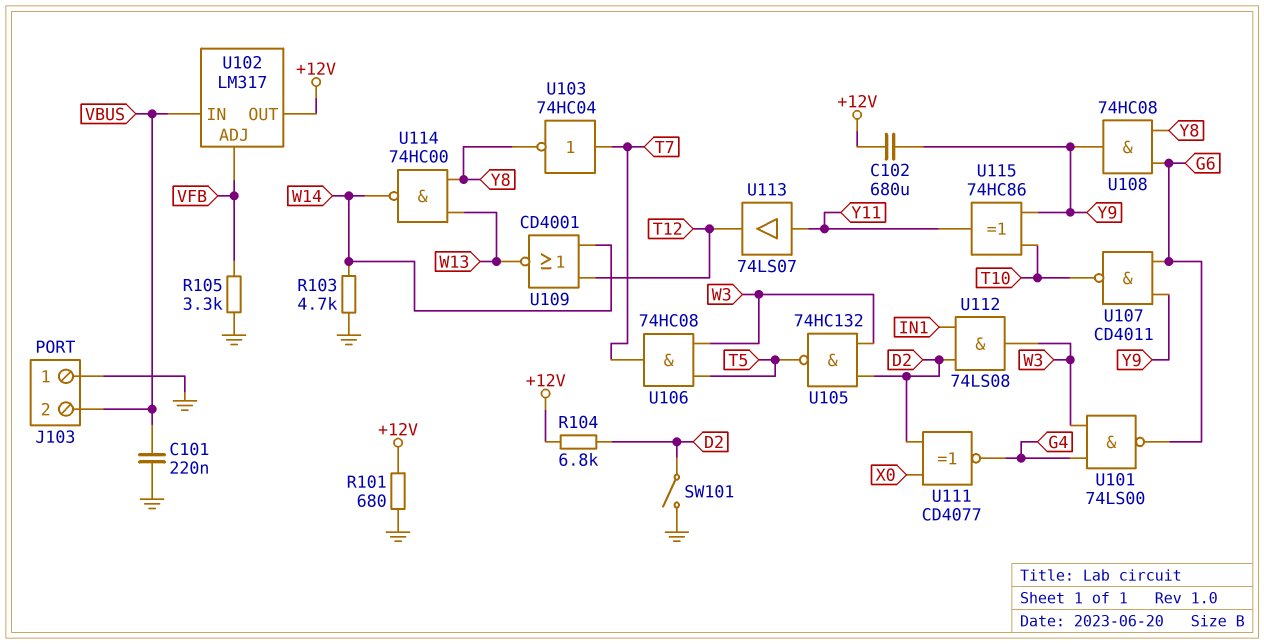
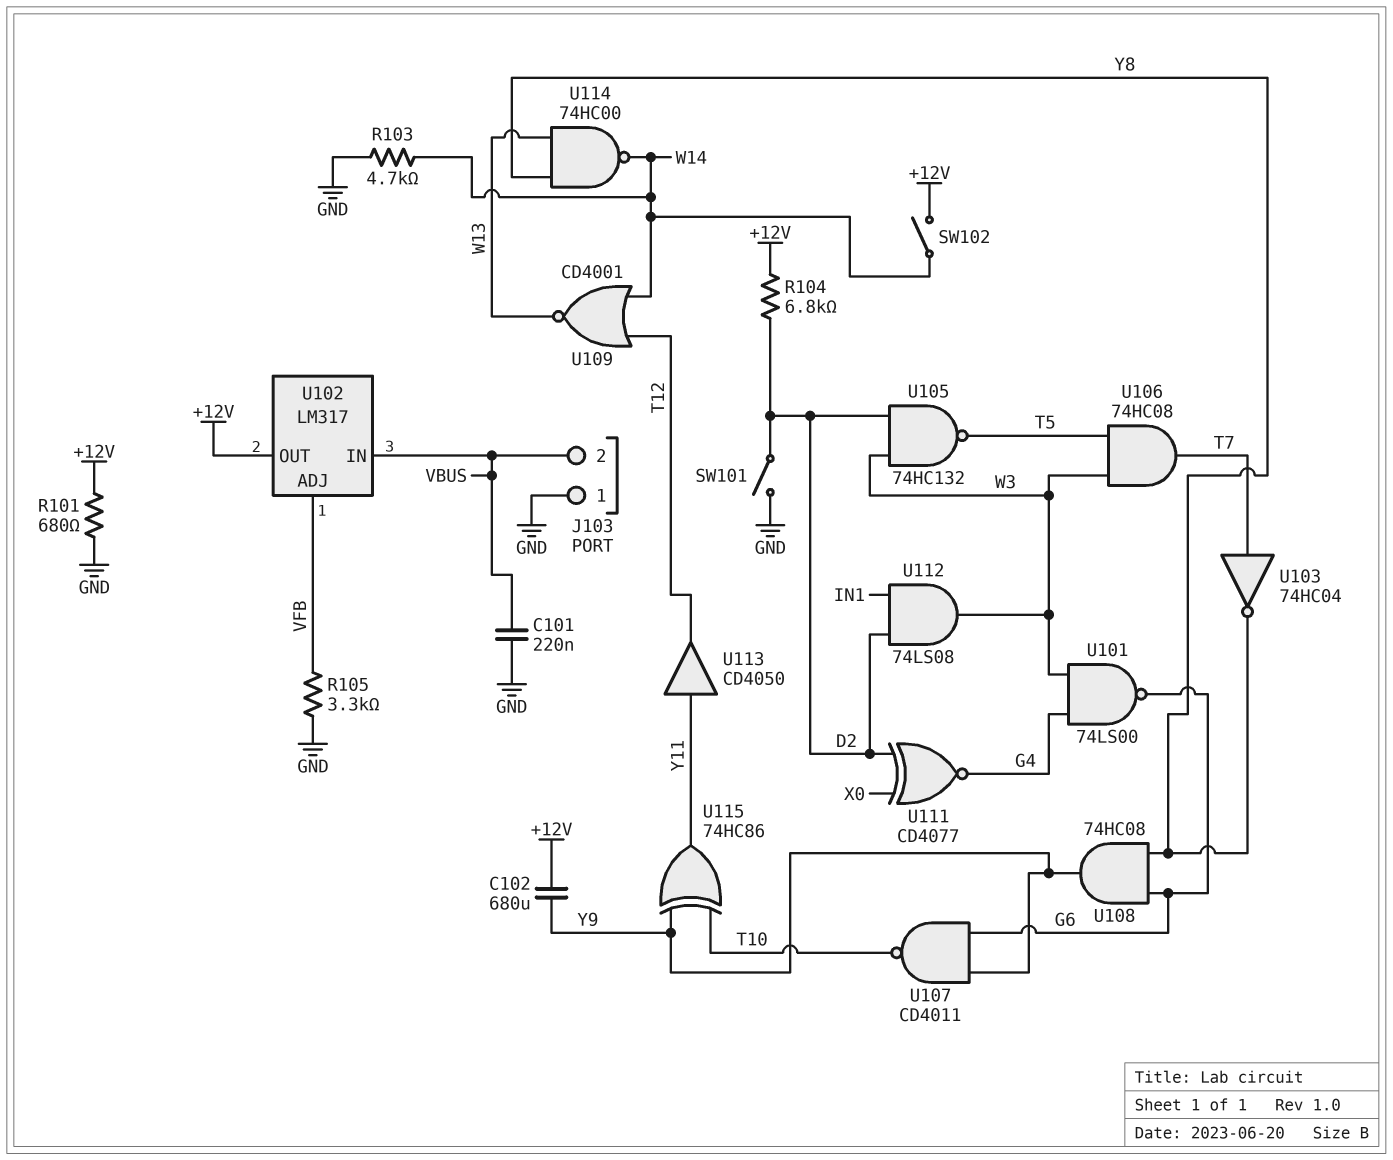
SW102: none -> switch (+12V, W14)
U113: buffer 74LS07 (in Y11, out T12) -> buffer CD4050 (in Y11, out T12)

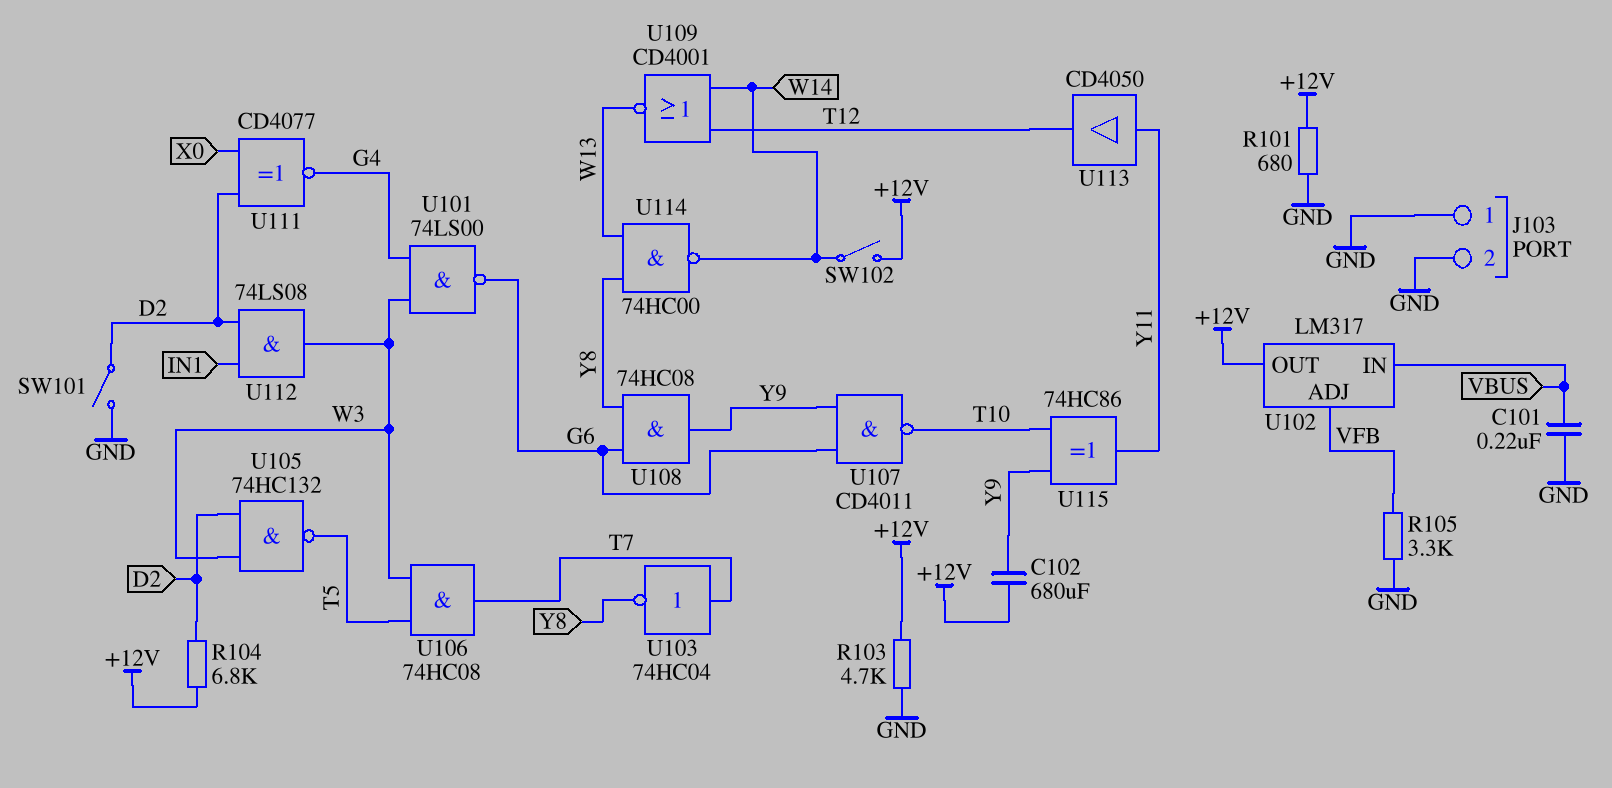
J103 pin 2: VBUS -> GND
R103: 4.7k (GND, W14) -> 4.7k (+12V, GND)

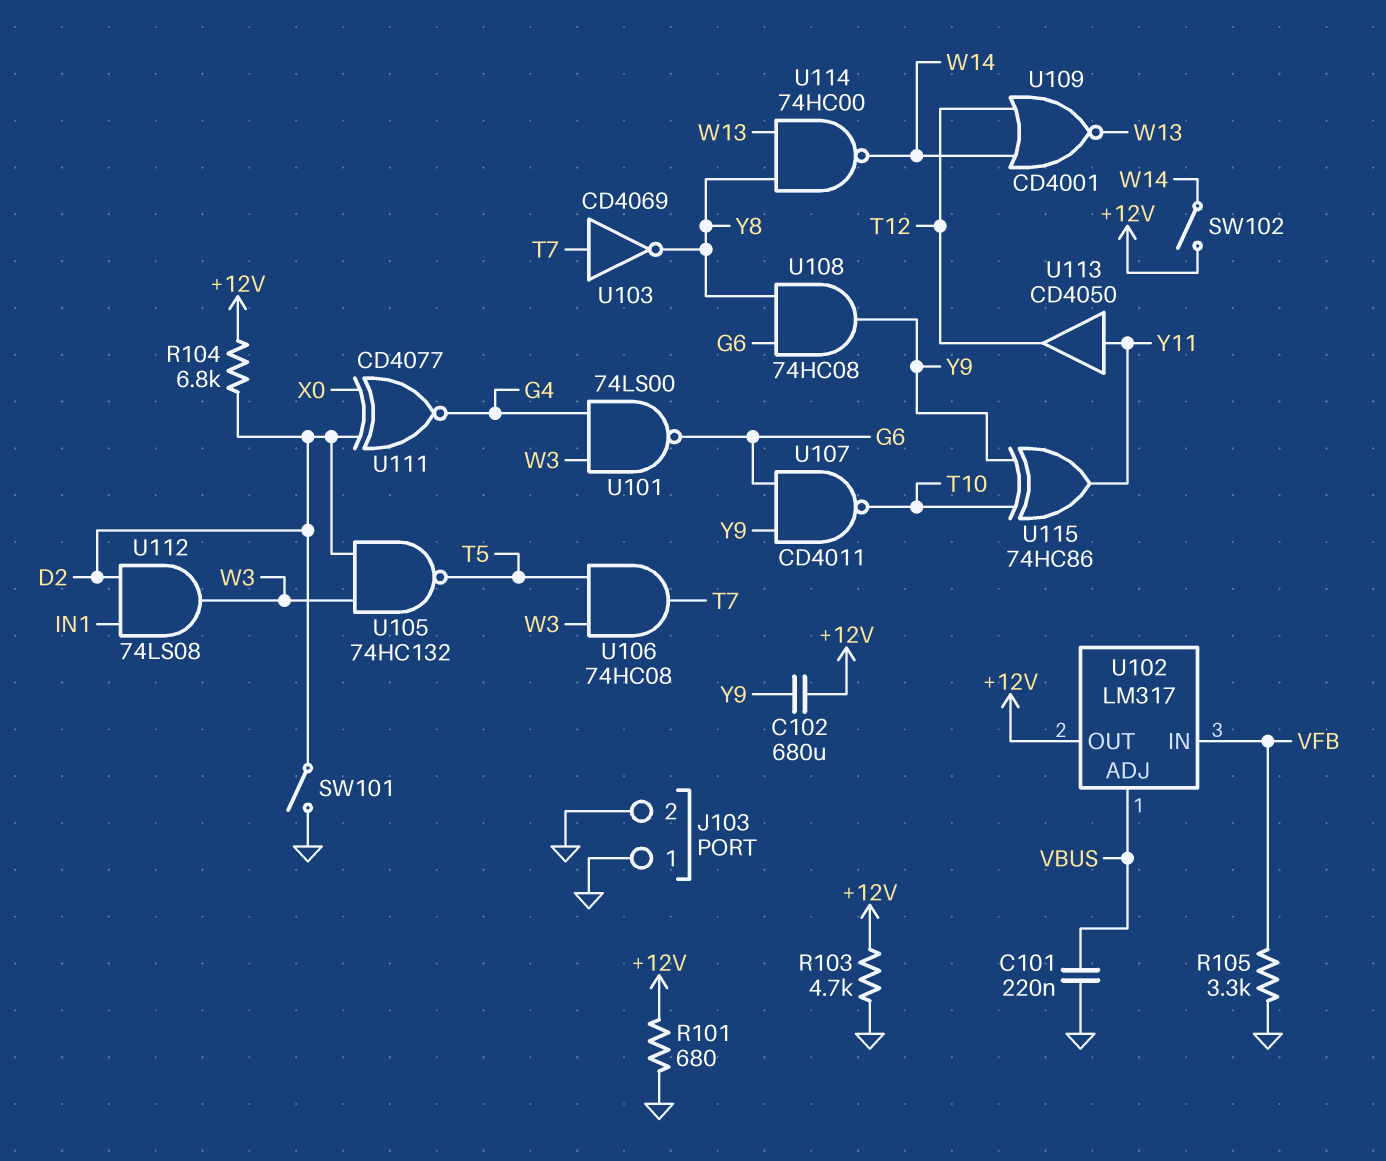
U102 pin ADJ: VFB -> VBUS
U102 pin IN: VBUS -> VFB
U103: NOT 74HC04 (in T7, out Y8) -> NOT CD4069 (in T7, out Y8)

